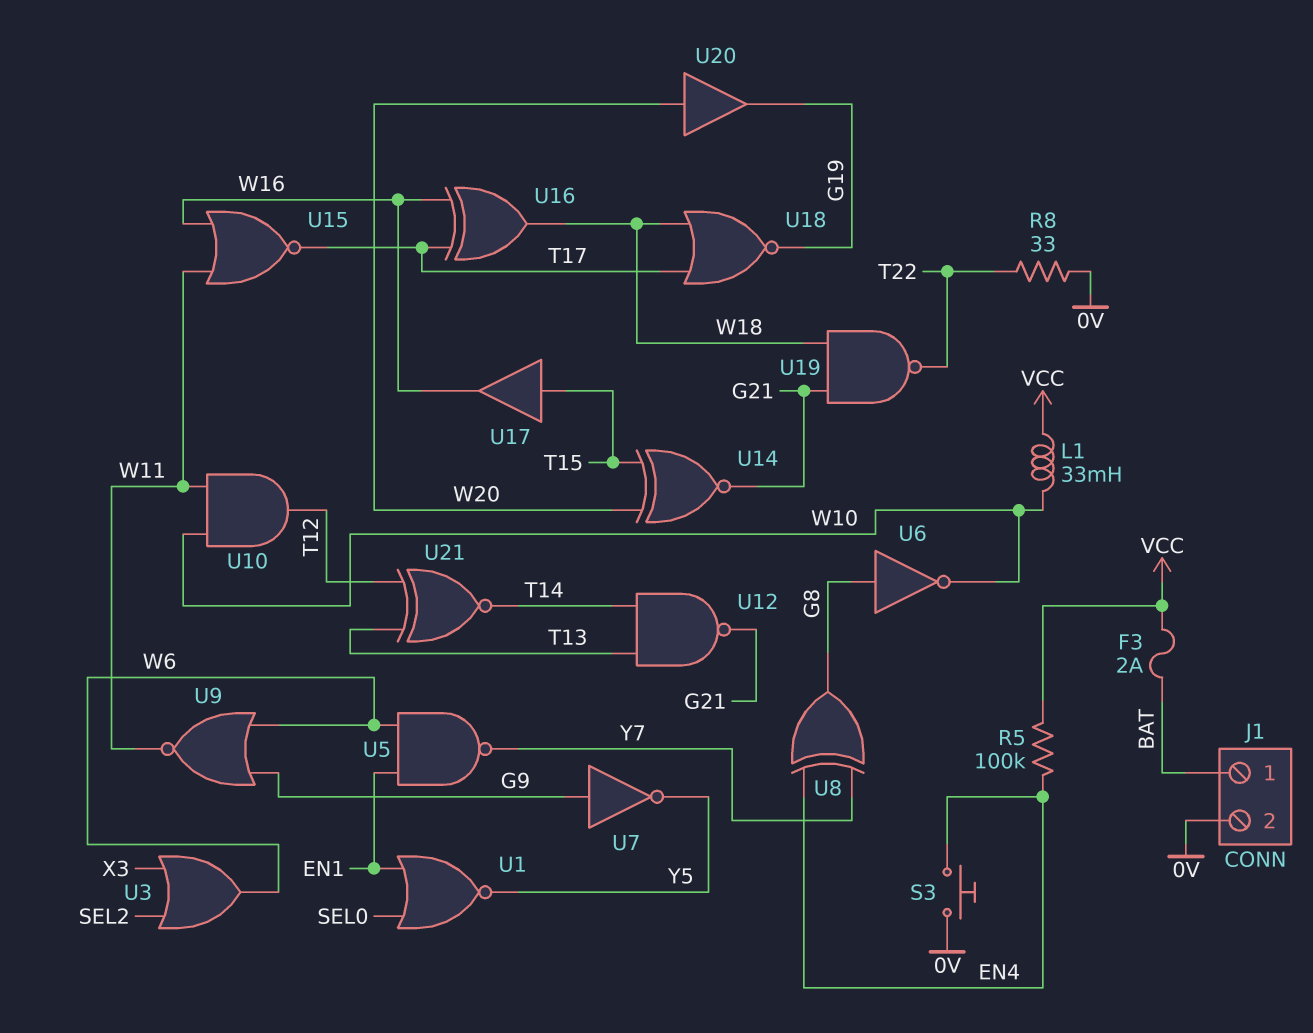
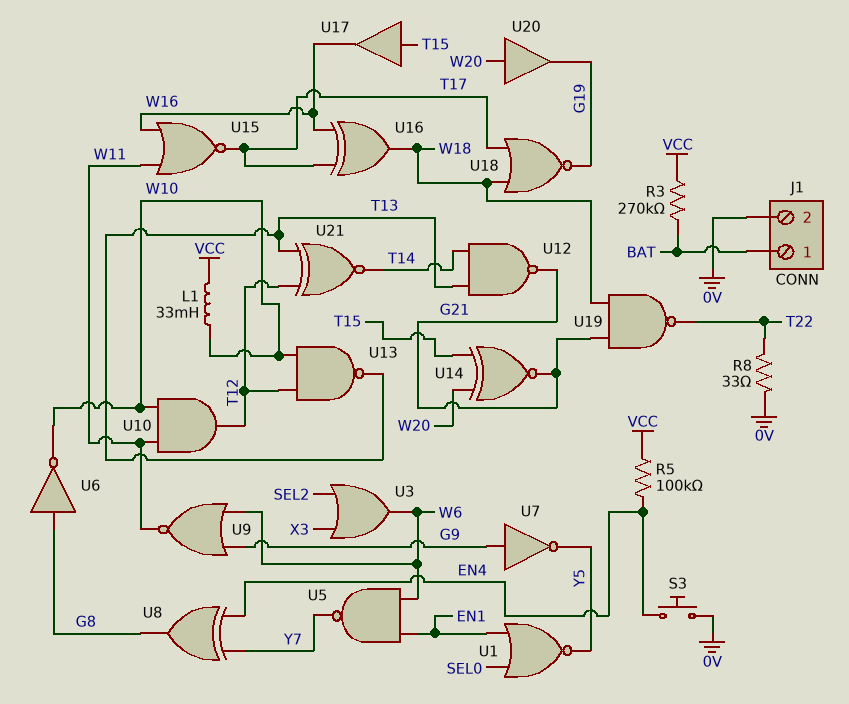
F3: 2A (BAT, VCC) -> none
R3: none -> 270k (BAT, VCC)
U13: none -> NAND (in T12, in W10, out T13)

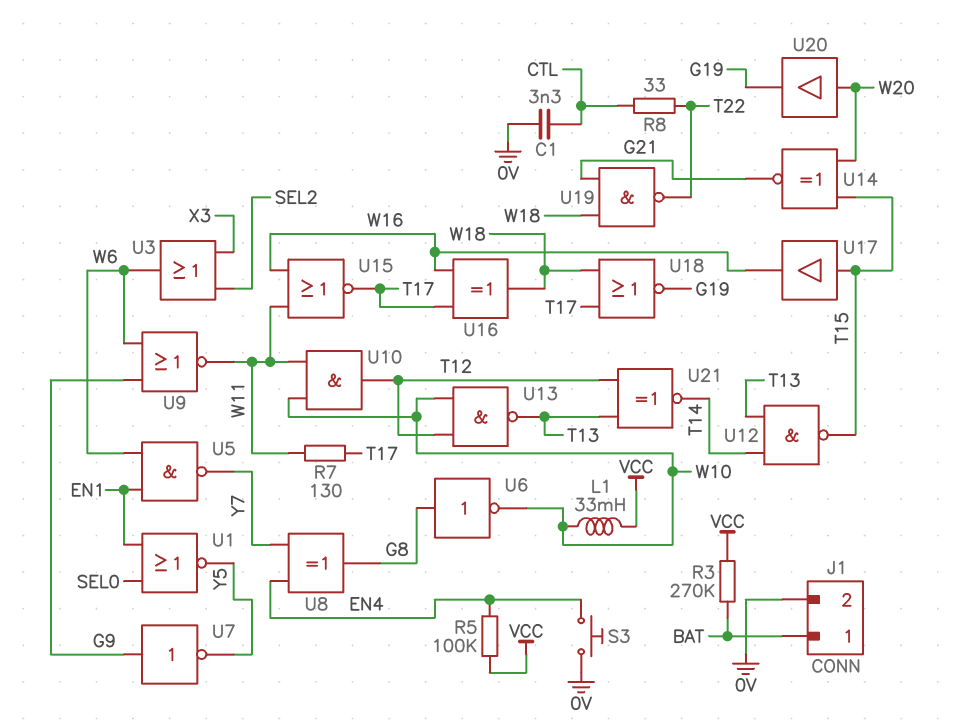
C1: none -> 3.3nF (0V, CTL)
R7: none -> 130 (T17, W11)
R8: 33 (0V, T22) -> 33 (CTL, T22)
U12: NAND (in T13, in T14, out G21) -> NAND (in T13, in T14, out T15)

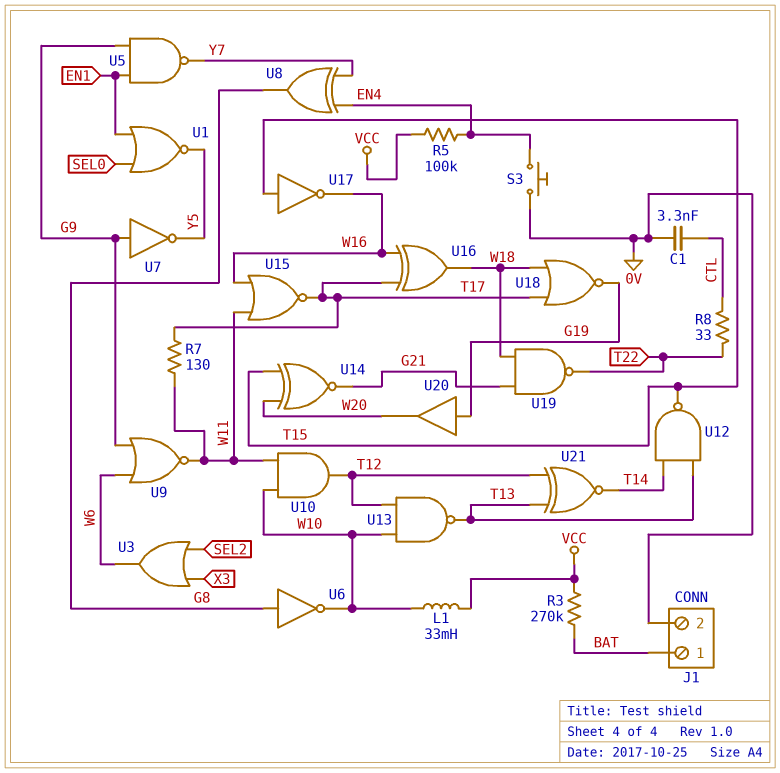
U5: NAND (in EN1, in W6, out Y7) -> NAND (in EN1, in G9, out Y7)
U17: buffer (in T15, out W16) -> NOT (in T15, out W16)
U20: buffer (in W20, out G19) -> buffer (in G19, out W20)

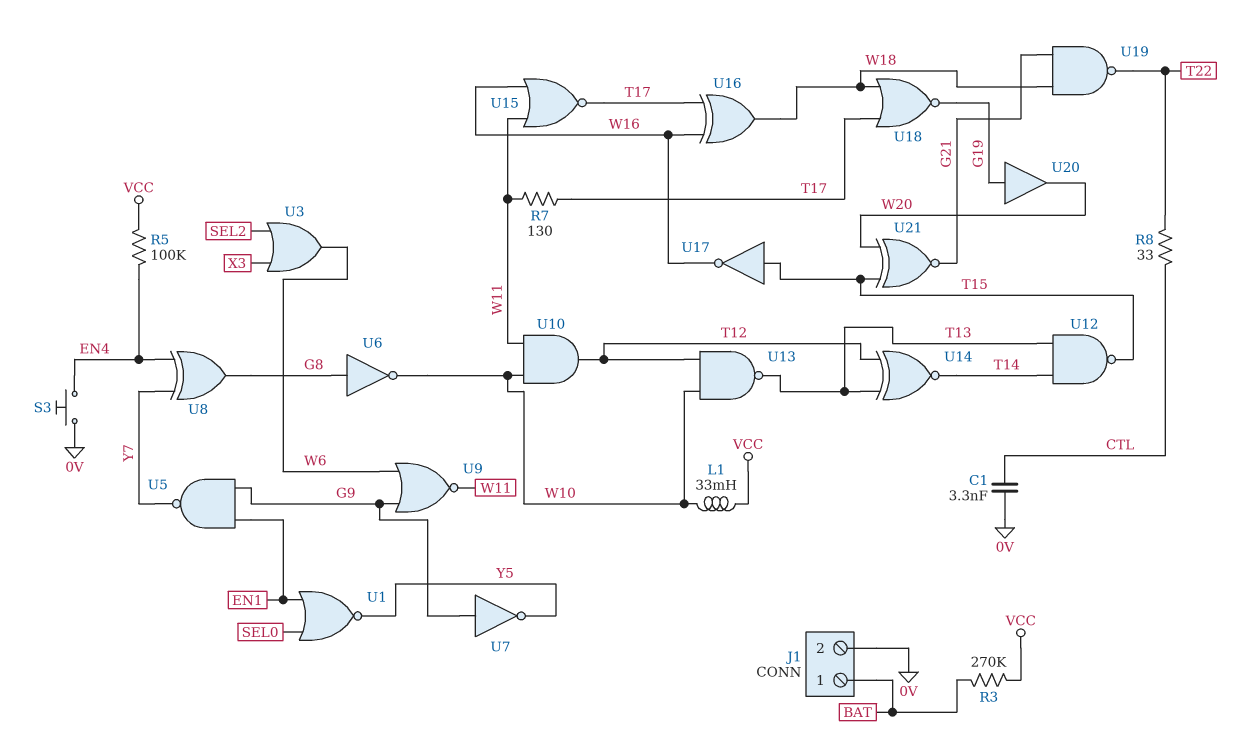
U14: XNOR (in T15, in W20, out G21) -> XNOR (in T12, in T13, out T14)
U21: XNOR (in T12, in T13, out T14) -> XNOR (in T15, in W20, out G21)

